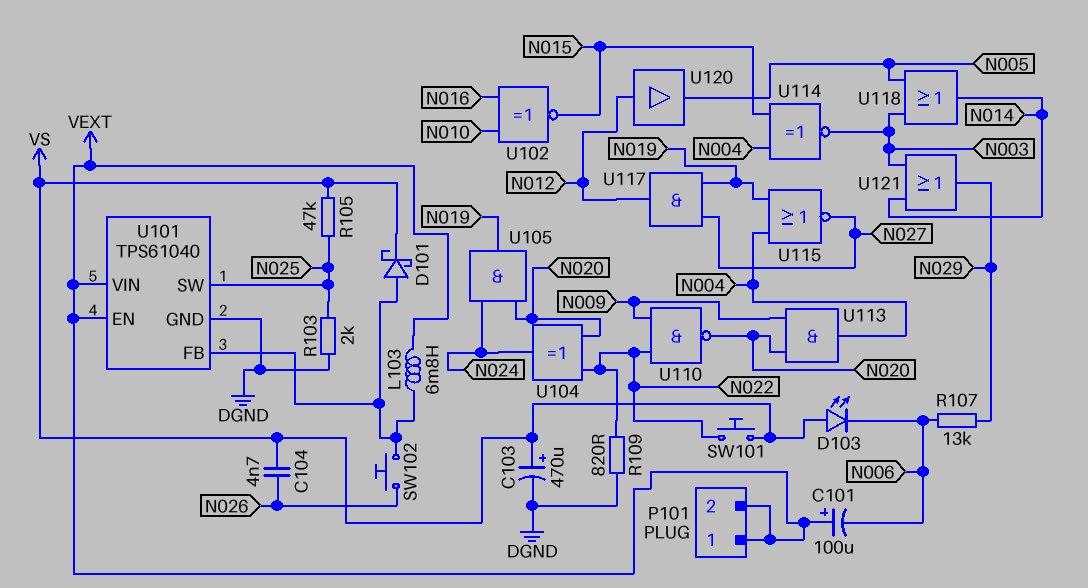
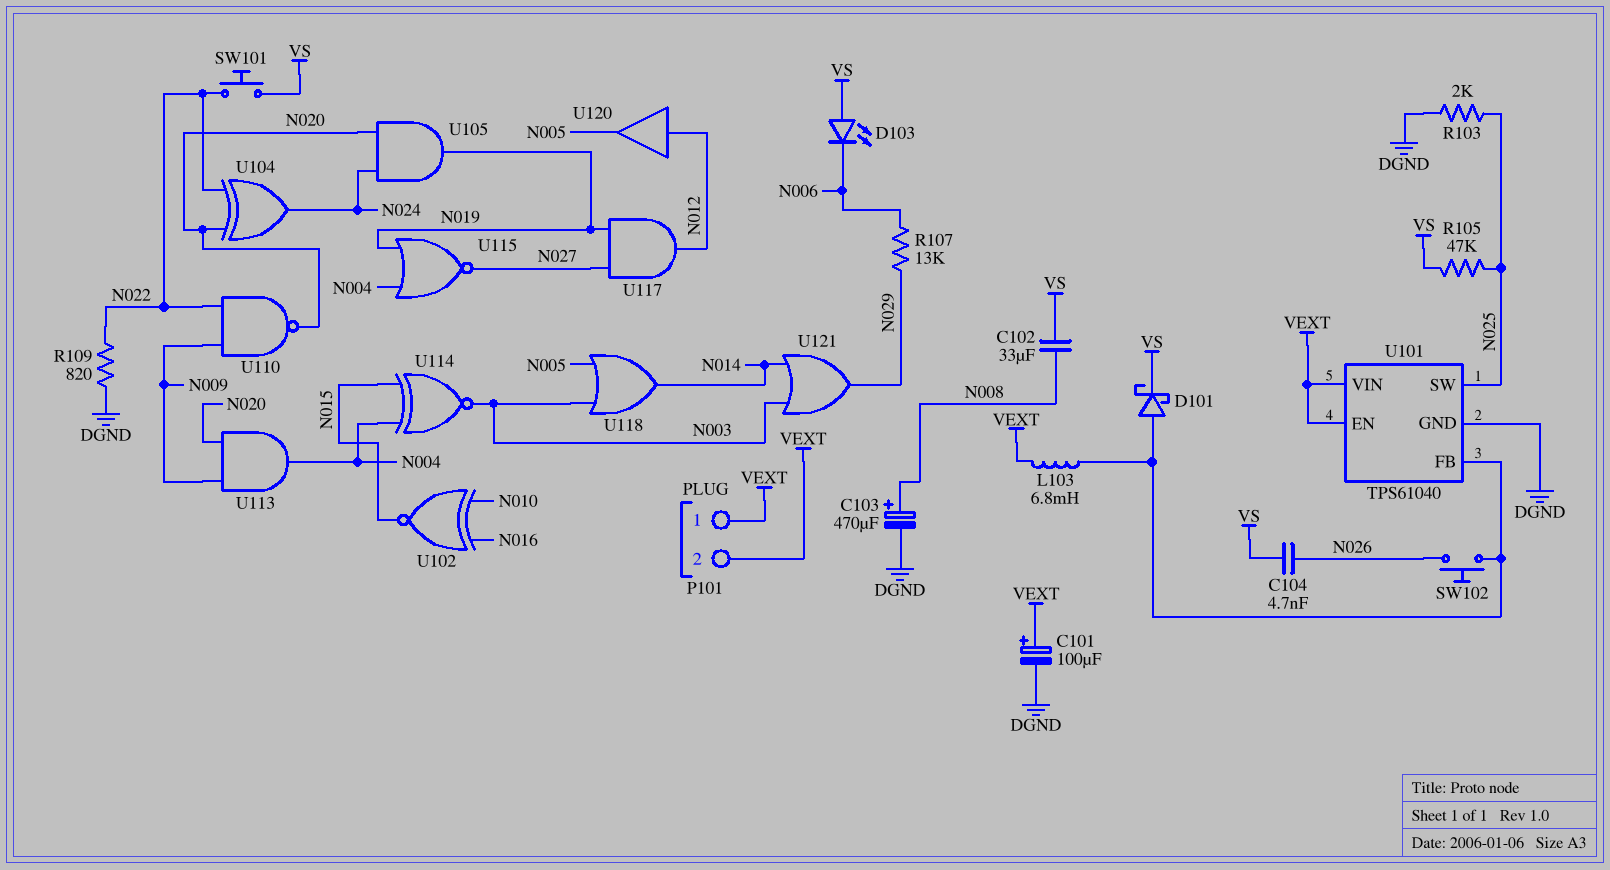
C101: 100uF (plus VEXT, minus N006) -> 100uF (plus VEXT, minus DGND)
C102: none -> 33uF (N008, VS)
C103: 470uF (plus VS, minus DGND) -> 470uF (plus N008, minus DGND)

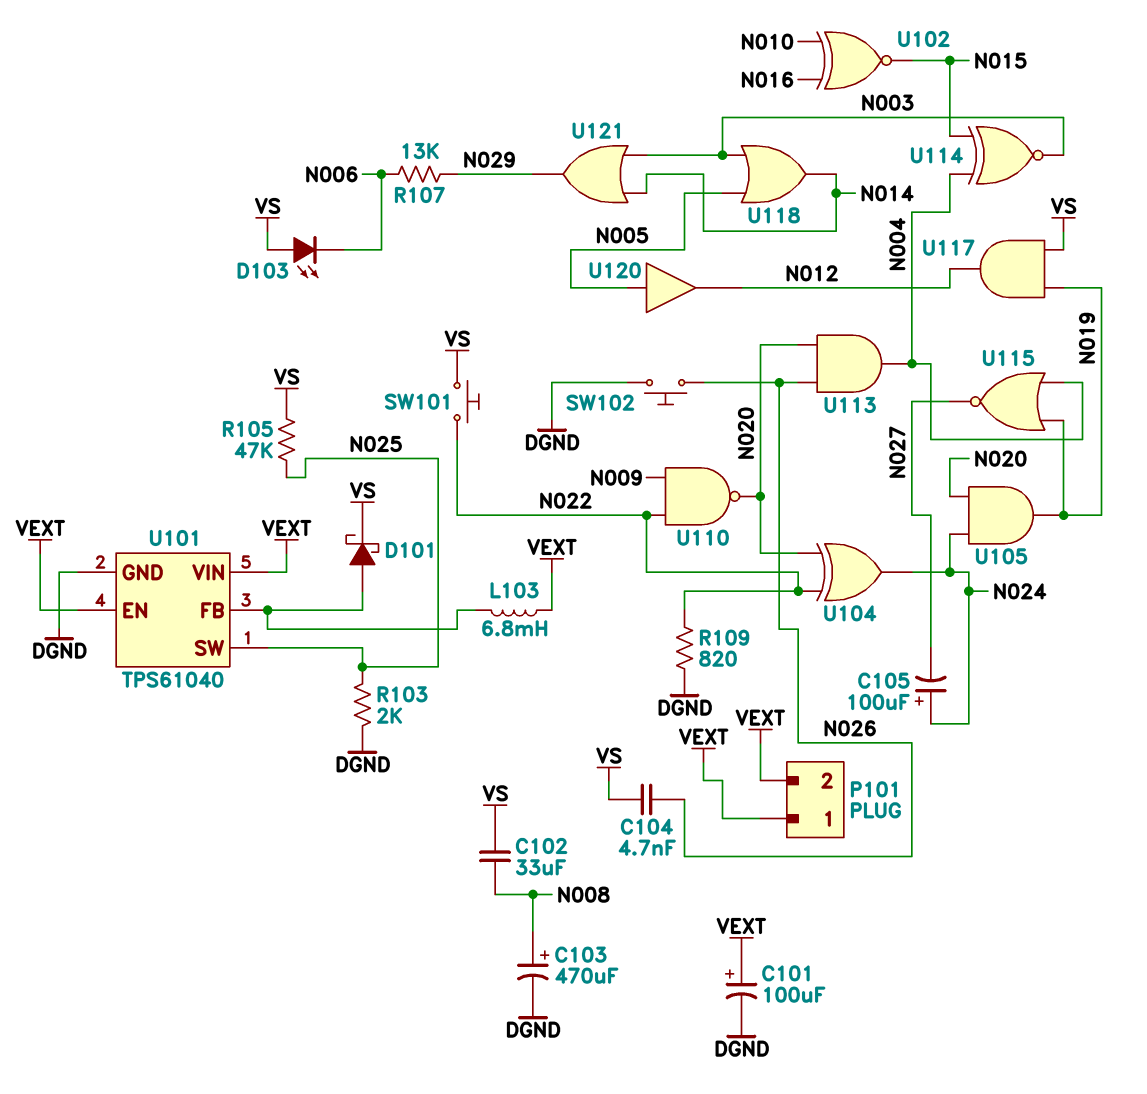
C105: none -> 100uF (plus N024, minus N027)
SW102: button (N026, U101/FB) -> button (DGND, N026)
U113: AND (in N009, in N020, out N004) -> AND (in N020, in N026, out N004)
U117: AND (in N019, in N027, out N012) -> AND (in N019, in VS, out N012)
U120: buffer (in N012, out N005) -> buffer (in N005, out N012)

